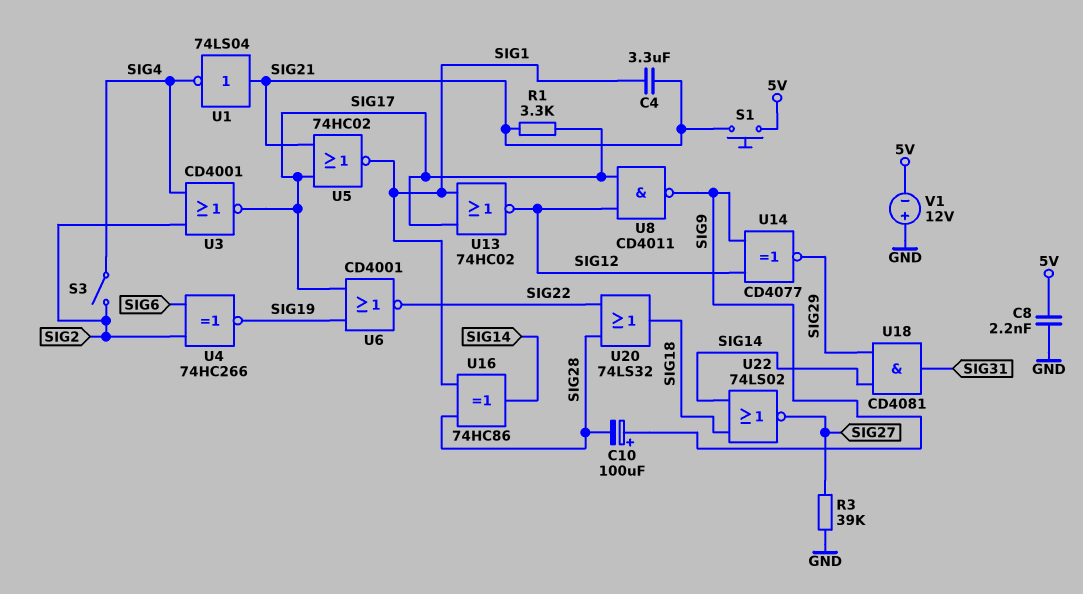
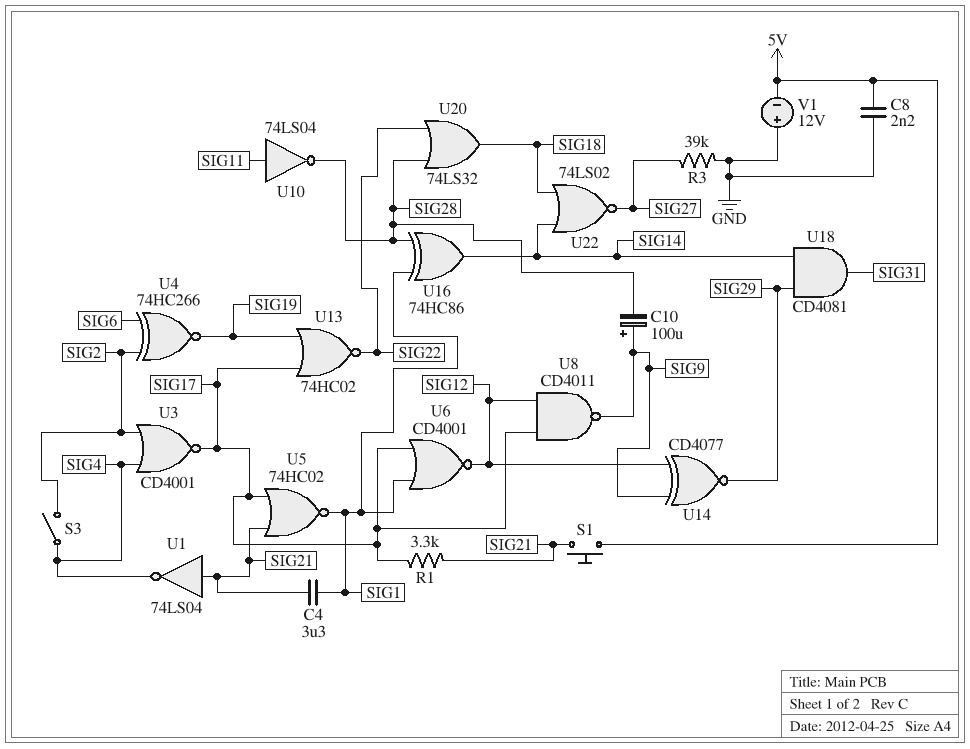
U6: NOR CD4001 (in SIG17, in SIG19, out SIG22) -> NOR CD4001 (in SIG1, in SIG17, out SIG12)
U10: none -> NOT 74LS04 (in SIG11, out SIG28)
U13: NOR 74HC02 (in SIG1, in SIG17, out SIG12) -> NOR 74HC02 (in SIG17, in SIG19, out SIG22)

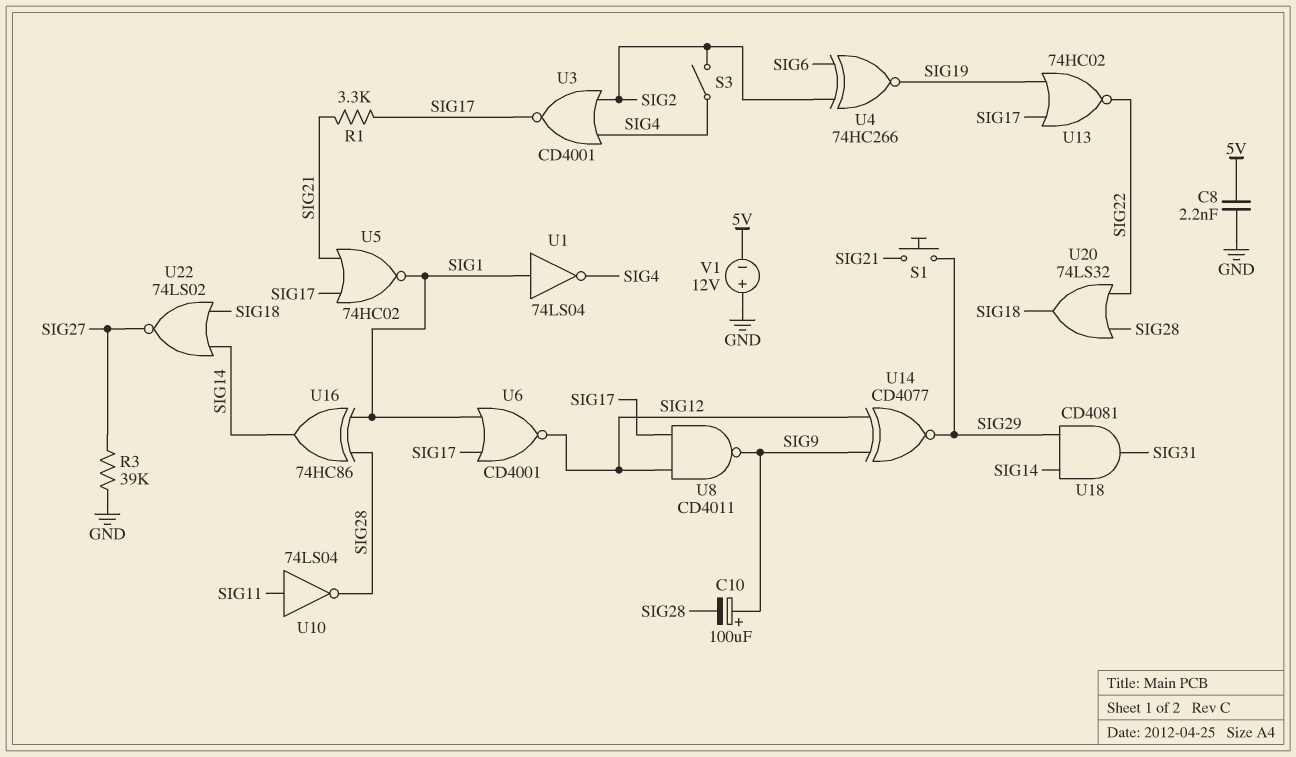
C4: 3.3uF (SIG1, SIG21) -> none
S1: button (5V, SIG21) -> button (SIG21, SIG29)
U1: NOT 74LS04 (in SIG21, out SIG4) -> NOT 74LS04 (in SIG1, out SIG4)

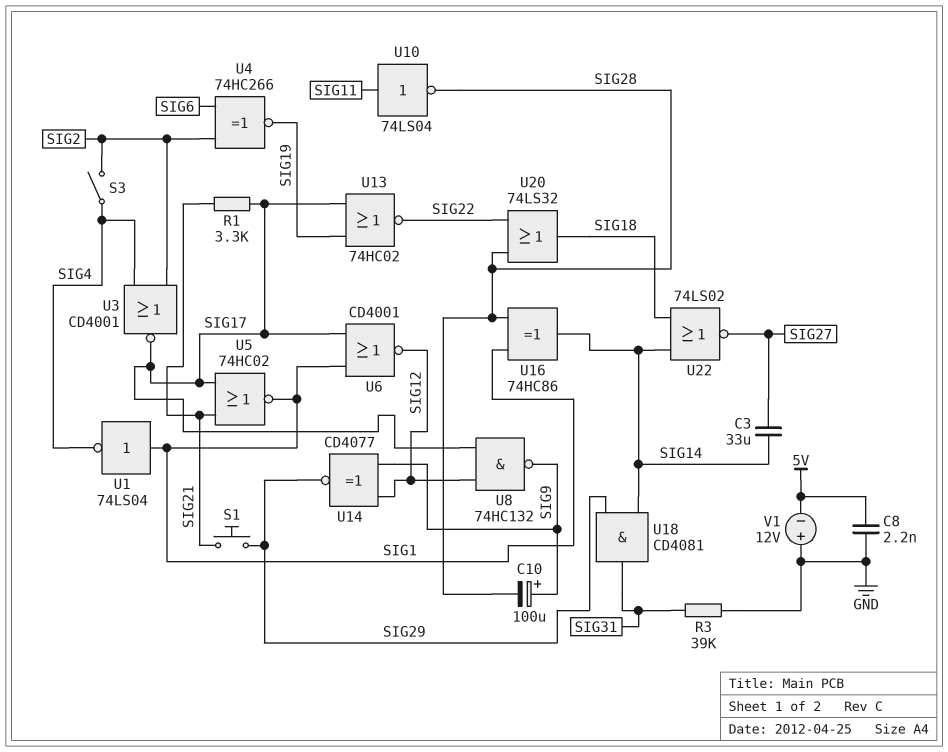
C3: none -> 33uF (SIG14, SIG27)
R3: 39k (GND, SIG27) -> 39k (GND, SIG31)
U8: NAND CD4011 (in SIG12, in SIG17, out SIG9) -> NAND 74HC132 (in SIG12, in SIG17, out SIG9)

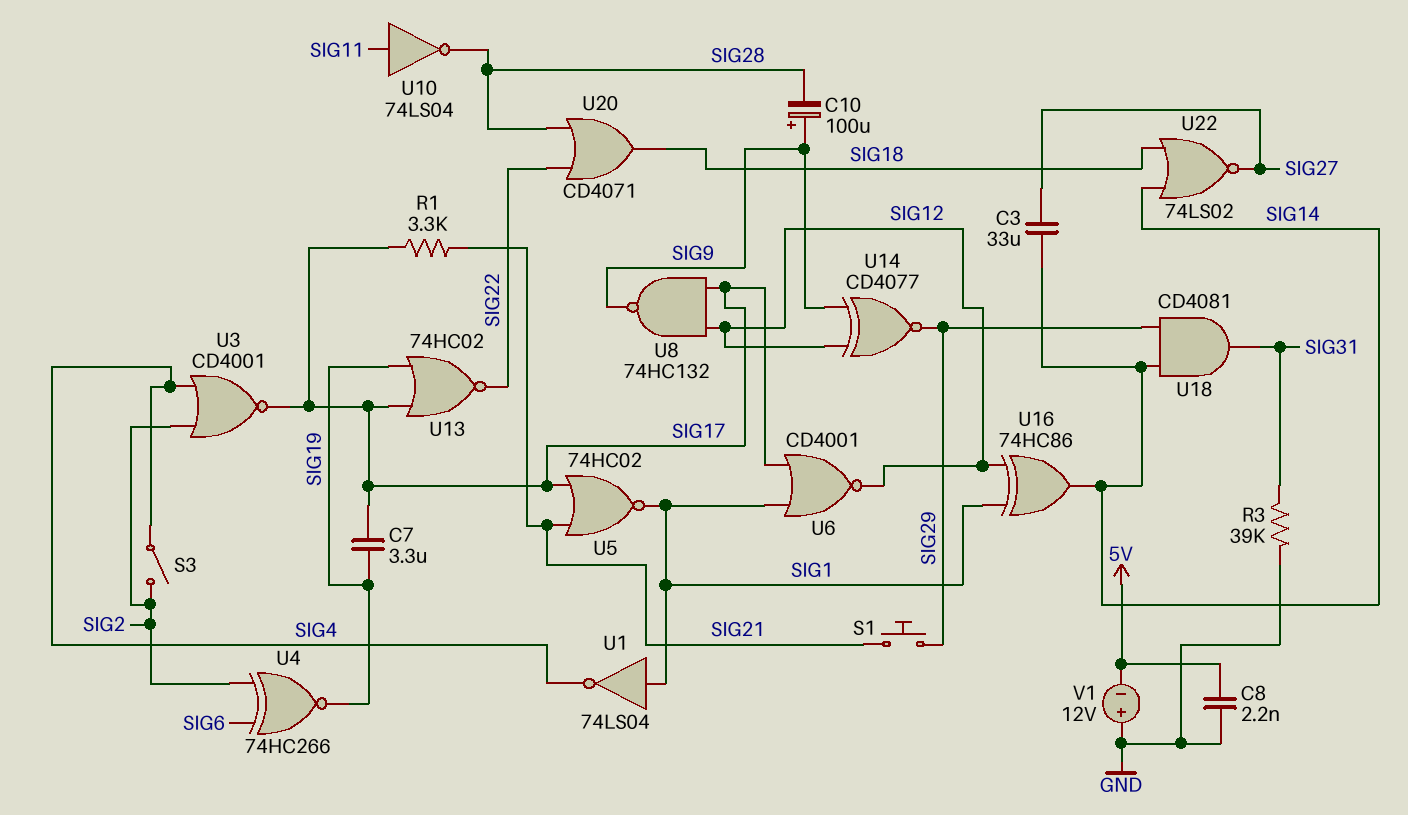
C7: none -> 3.3uF (SIG17, SIG19)
U16: XOR 74HC86 (in SIG1, in SIG28, out SIG14) -> XOR 74HC86 (in SIG1, in SIG12, out SIG14)
U20: OR 74LS32 (in SIG22, in SIG28, out SIG18) -> OR CD4071 (in SIG22, in SIG28, out SIG18)

